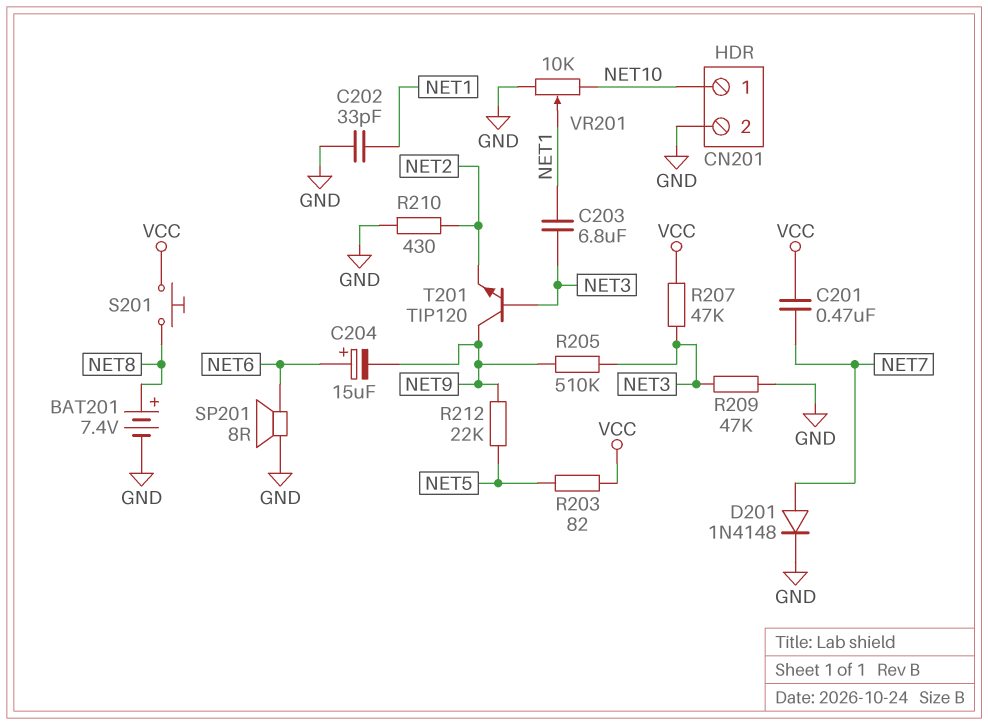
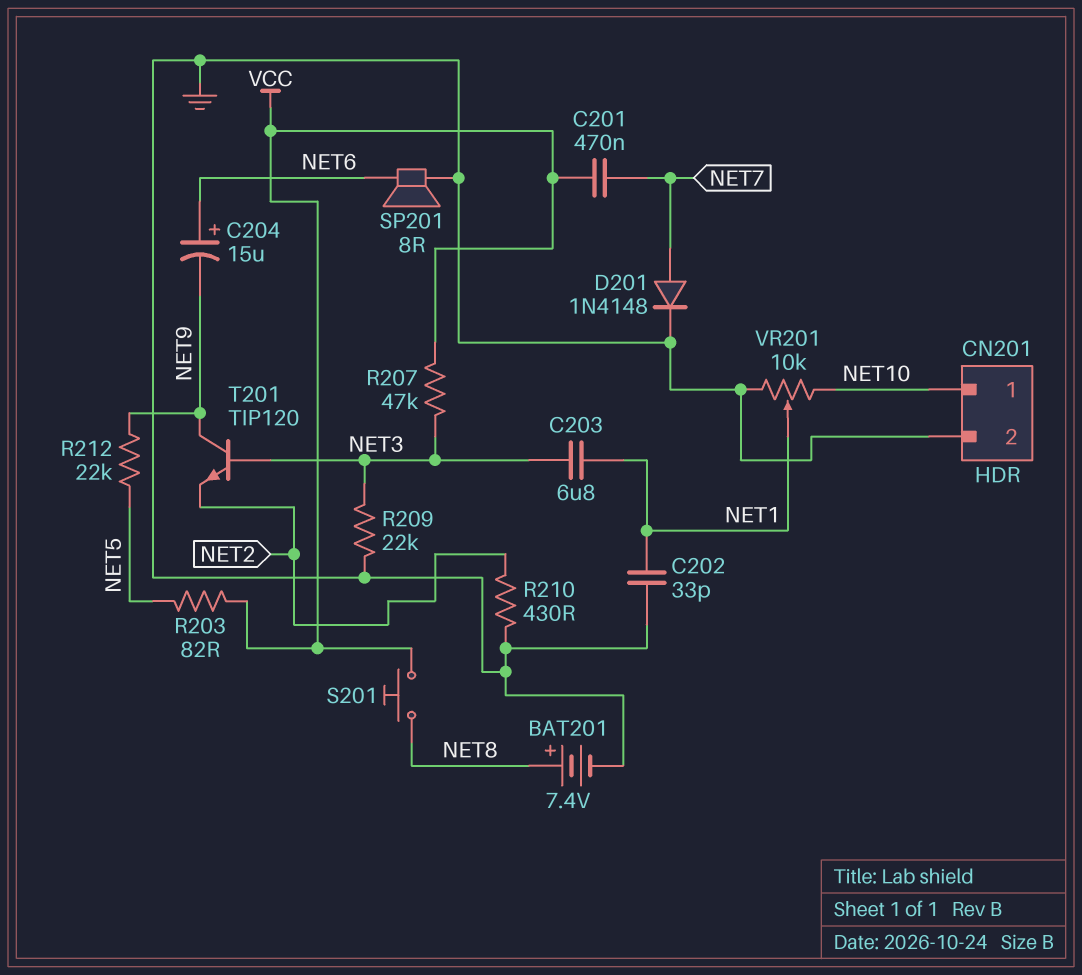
R205: 510k (NET3, NET9) -> none
R209: 47k (GND, NET3) -> 22k (GND, NET3)

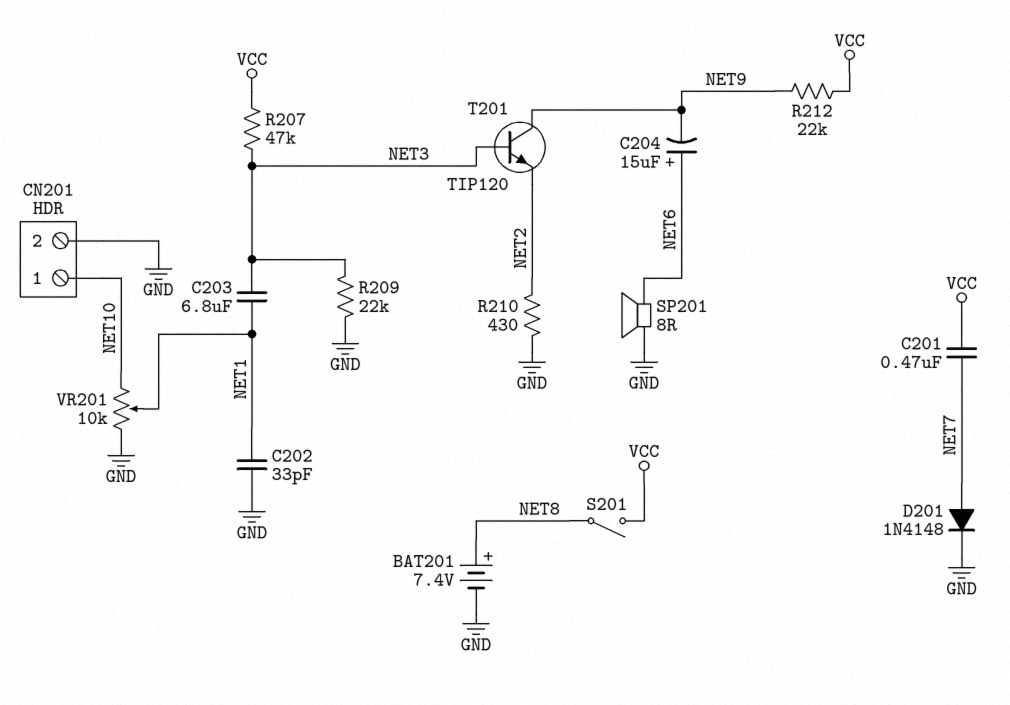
R203: 82 (NET5, VCC) -> none
R212: 22k (NET5, NET9) -> 22k (NET9, VCC)
S201: button (NET8, VCC) -> switch (NET8, VCC)

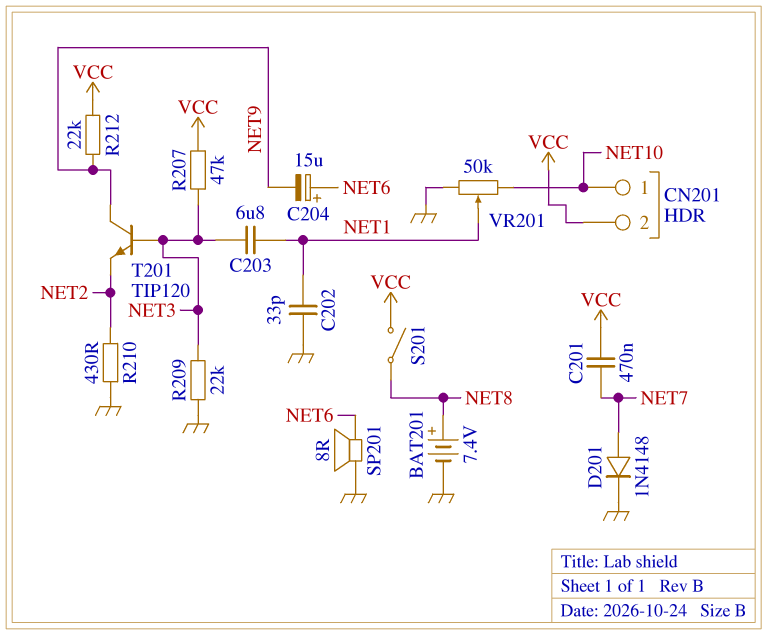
CN201 pin 2: GND -> VCC
VR201: 10k (GND, NET10, wiper NET1) -> 50k (GND, NET10, wiper NET1)

